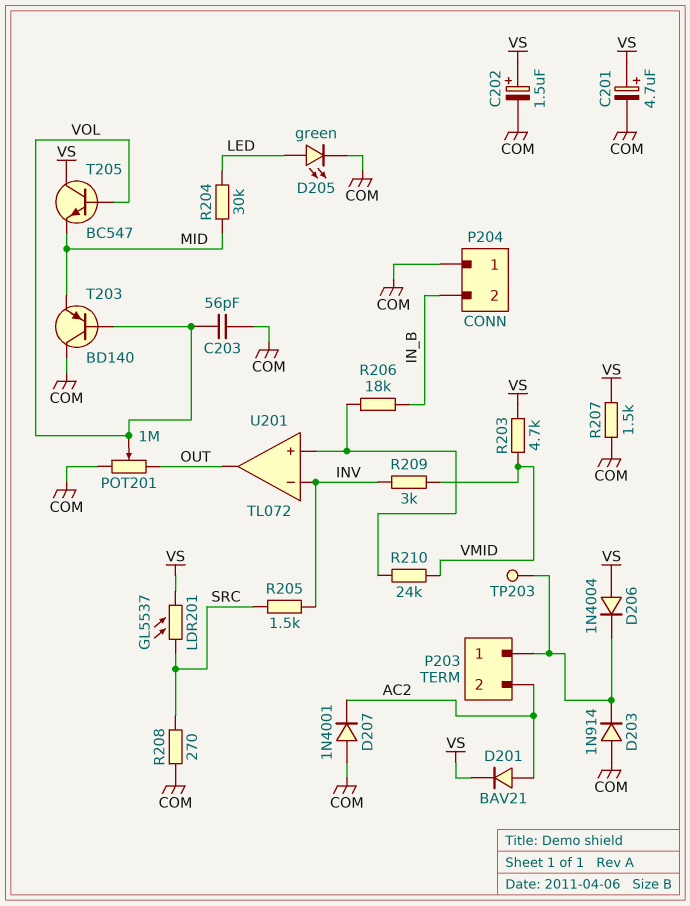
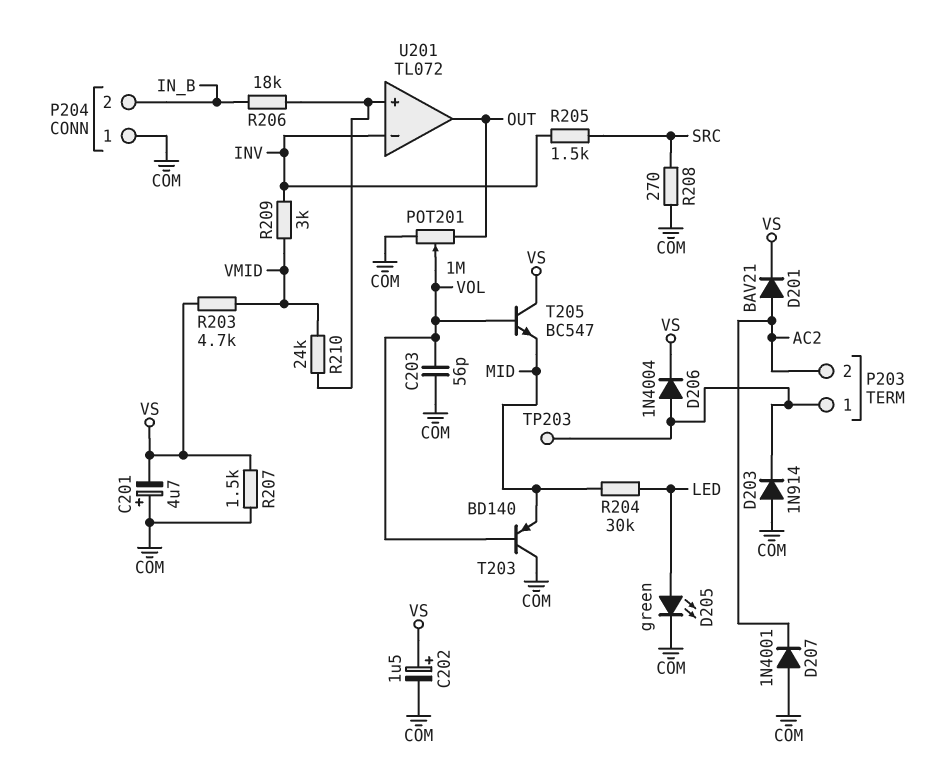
C201: 4.7uF (plus VS, minus COM) -> 4.7uF (plus COM, minus VS)
D206: diode 1N4004 (A VS, K P203/1) -> diode 1N4004 (A P203/1, K VS)
LDR201: GL5537 (SRC, VS) -> none

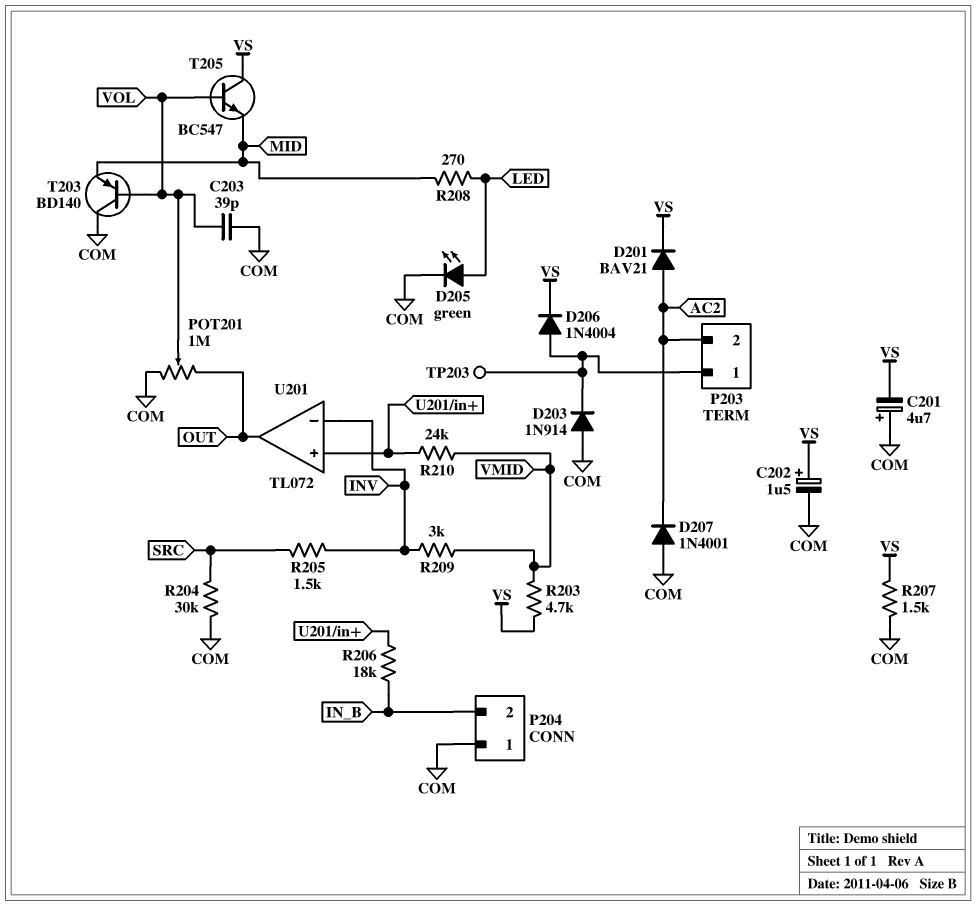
C203: 56pF (COM, VOL) -> 39pF (COM, VOL)
R204: 30k (LED, MID) -> 30k (COM, SRC)
R208: 270 (COM, SRC) -> 270 (LED, MID)

